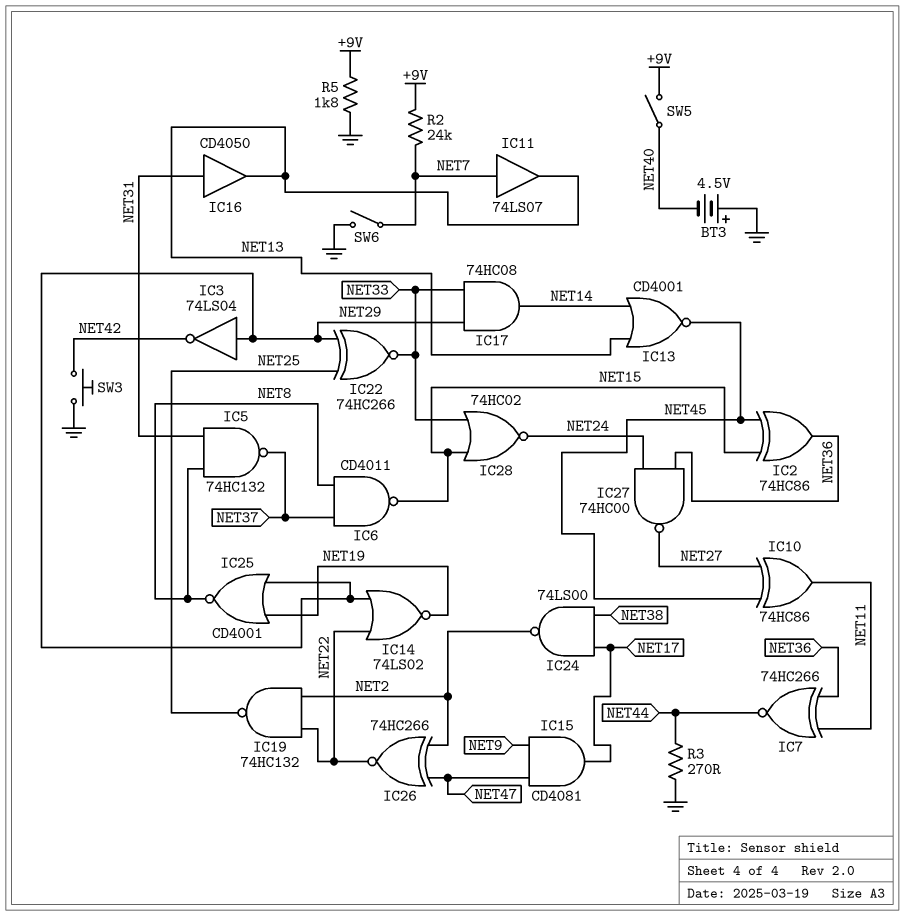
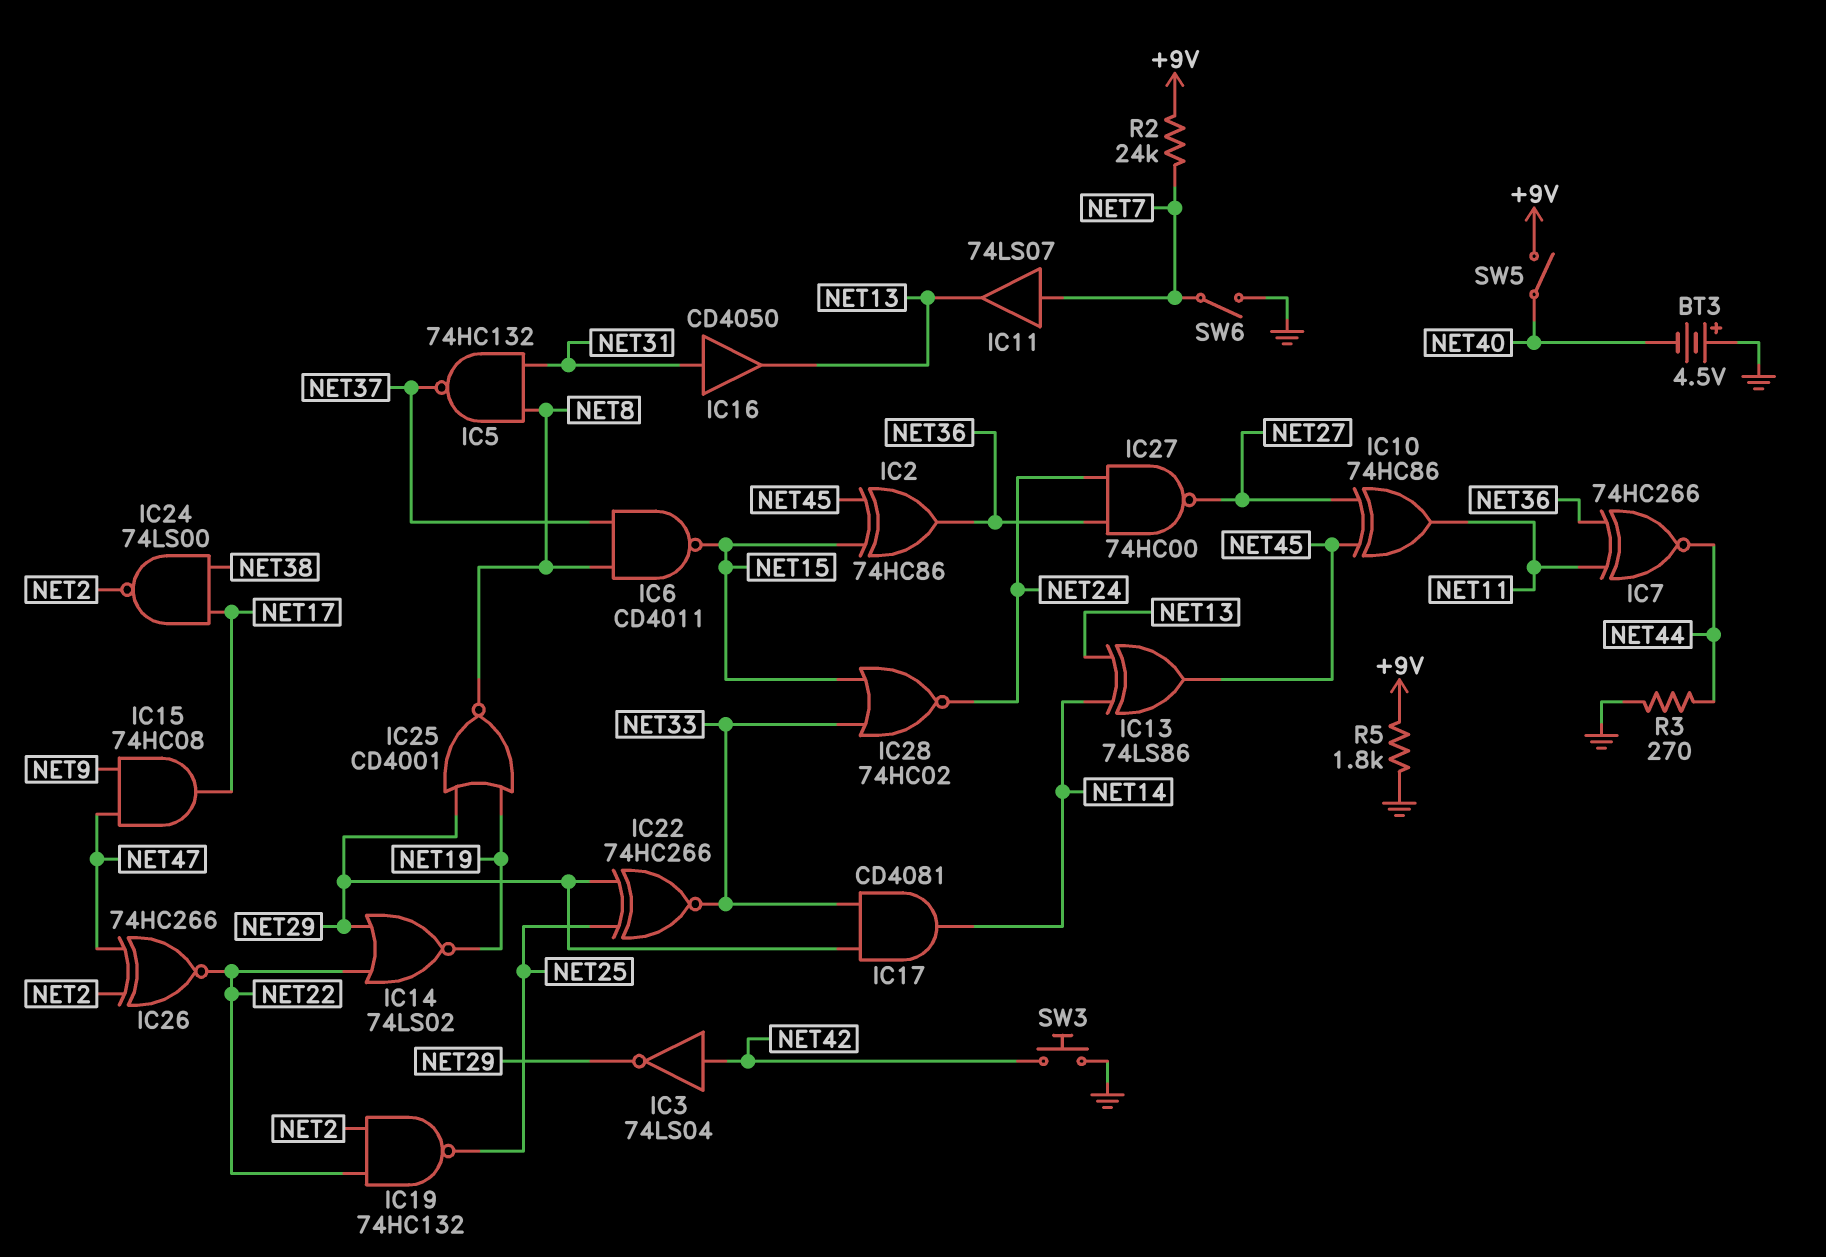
IC3: NOT 74LS04 (in NET29, out NET42) -> NOT 74LS04 (in NET42, out NET29)
IC13: NOR CD4001 (in NET13, in NET14, out NET45) -> XOR 74LS86 (in NET13, in NET14, out NET45)
IC15: AND CD4081 (in NET9, in NET47, out NET17) -> AND 74HC08 (in NET9, in NET47, out NET17)
IC17: AND 74HC08 (in NET29, in NET33, out NET14) -> AND CD4081 (in NET29, in NET33, out NET14)

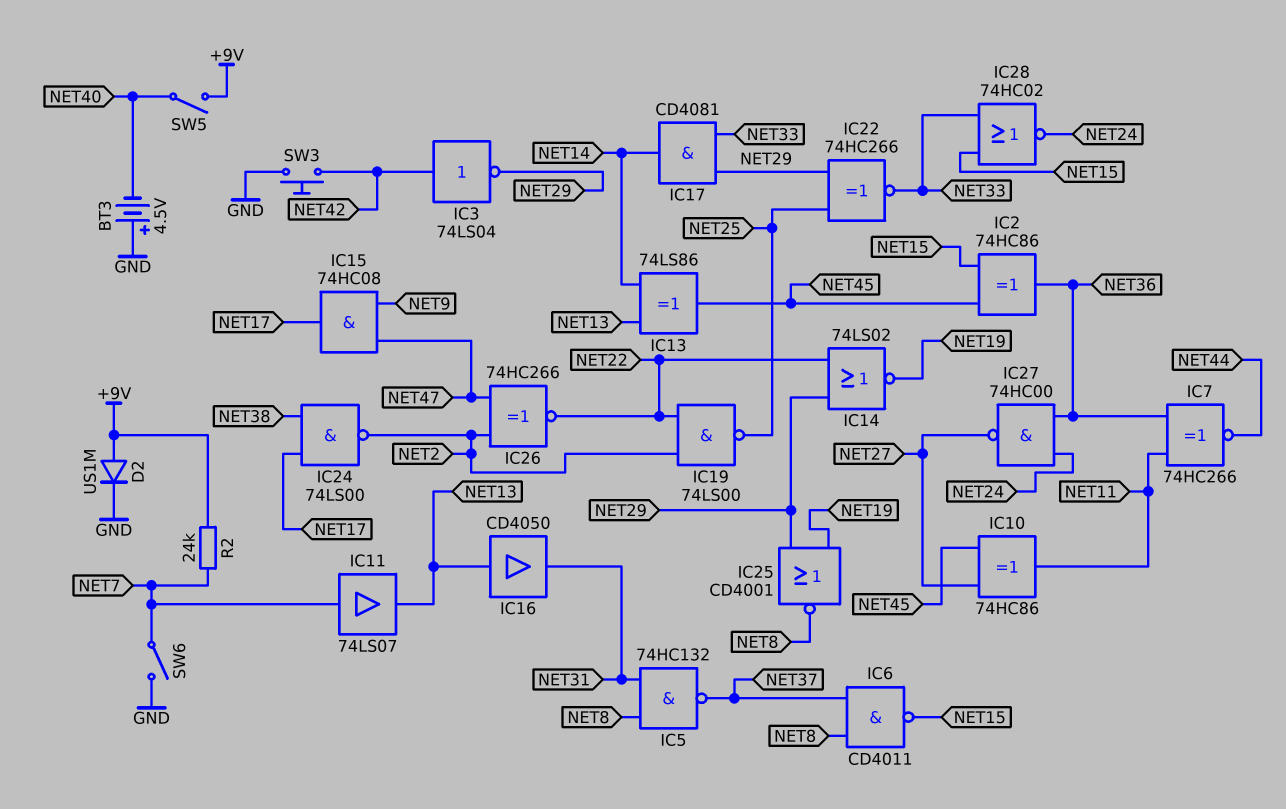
D2: none -> diode US1M (A +9V, K GND)
IC16: buffer CD4050 (in NET31, out NET13) -> buffer CD4050 (in NET13, out NET31)
IC19: NAND 74HC132 (in NET2, in NET22, out NET25) -> NAND 74LS00 (in NET2, in NET22, out NET25)
R3: 270 (GND, NET44) -> none
R5: 1.8k (+9V, GND) -> none

